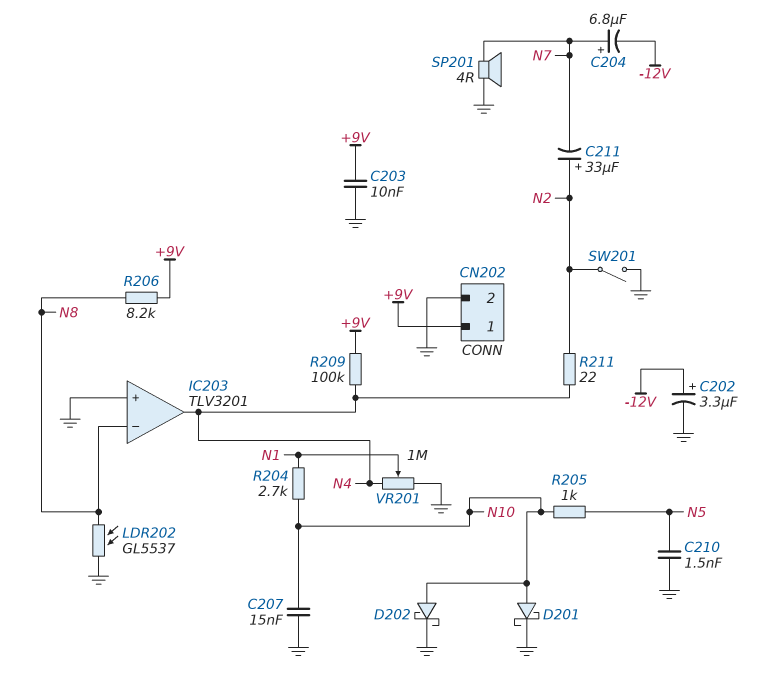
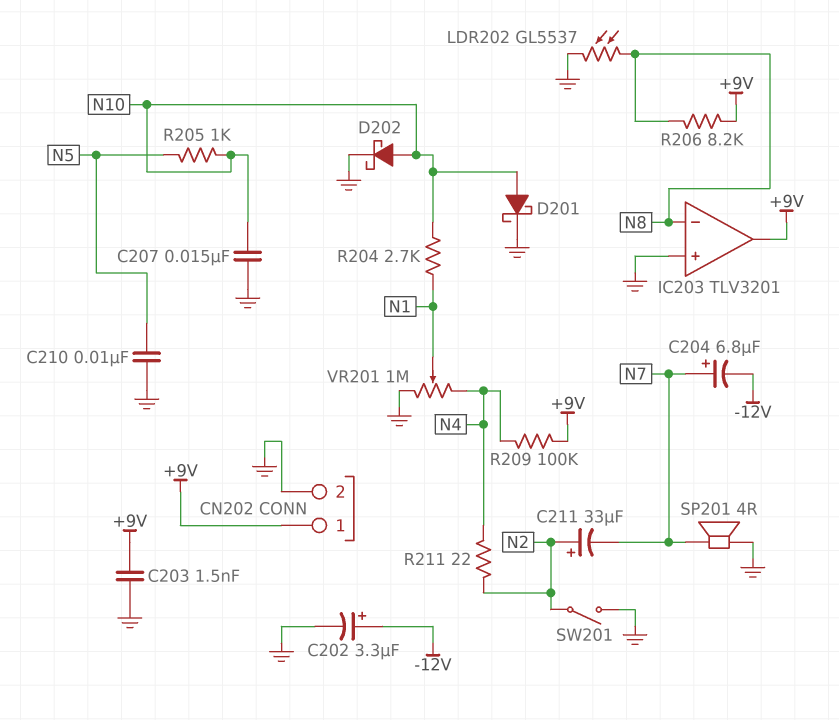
C203: 10nF (+9V, GND) -> 1.5nF (+9V, GND)
C210: 1.5nF (GND, N5) -> 10nF (GND, N5)
IC203 pin out: N4 -> +9V

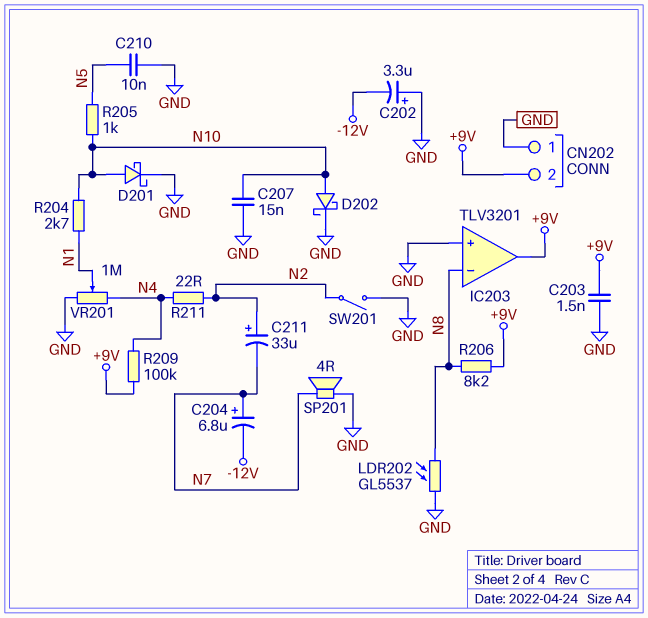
C202: 3.3uF (plus -12V, minus GND) -> 3.3uF (plus GND, minus -12V)
CN202 pin 1: +9V -> GND
CN202 pin 2: GND -> +9V

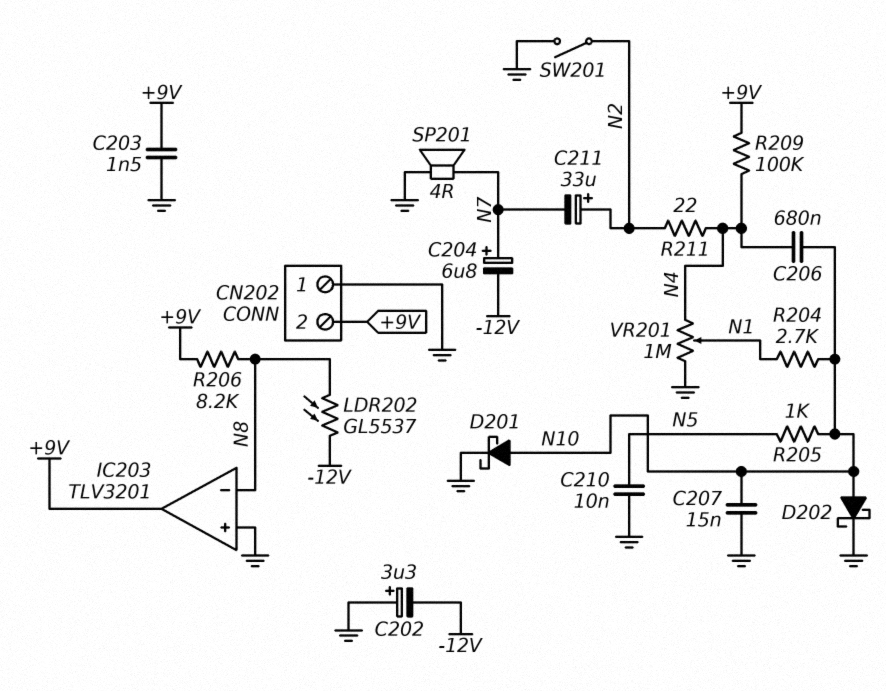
C206: none -> 680nF (N4, N10)
LDR202: GL5537 (GND, N8) -> GL5537 (-12V, N8)

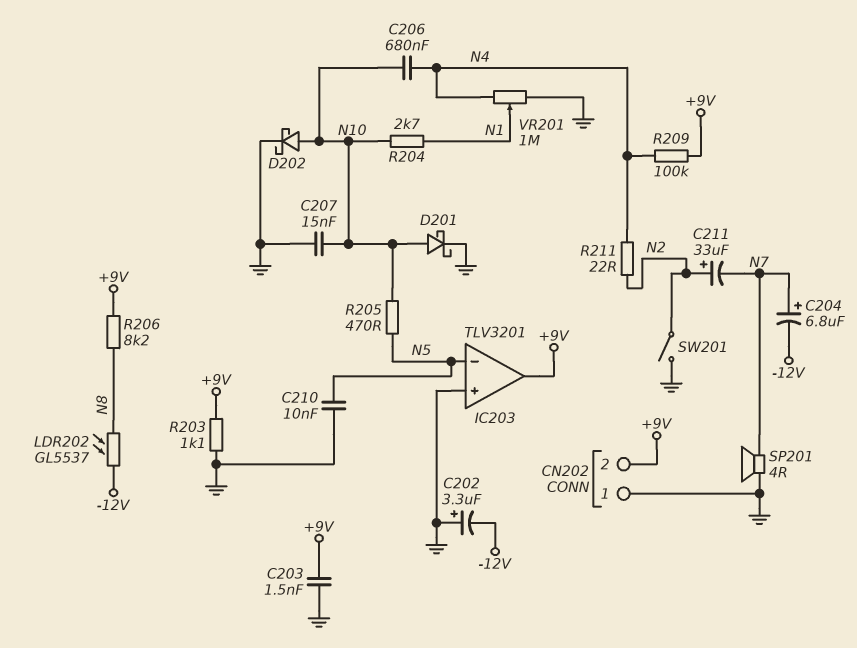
IC203 pin in-: N8 -> N5
R203: none -> 1.1k (+9V, GND)
R205: 1k (N5, N10) -> 470 (N5, N10)

